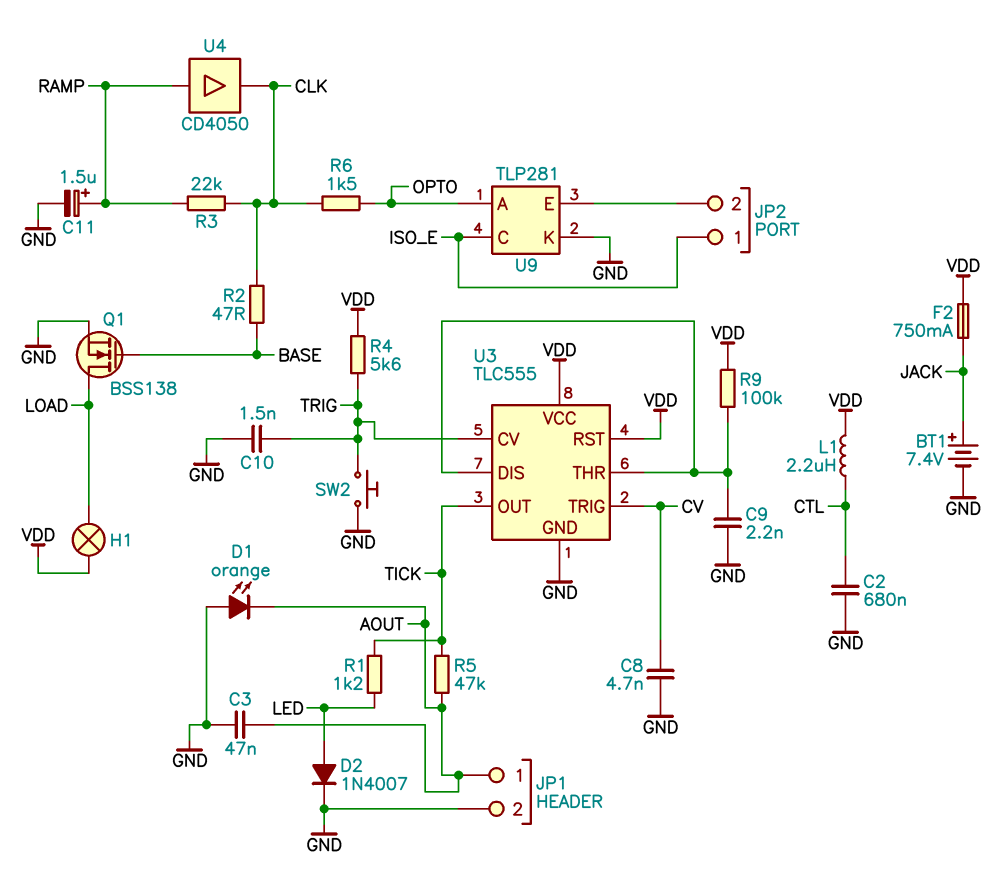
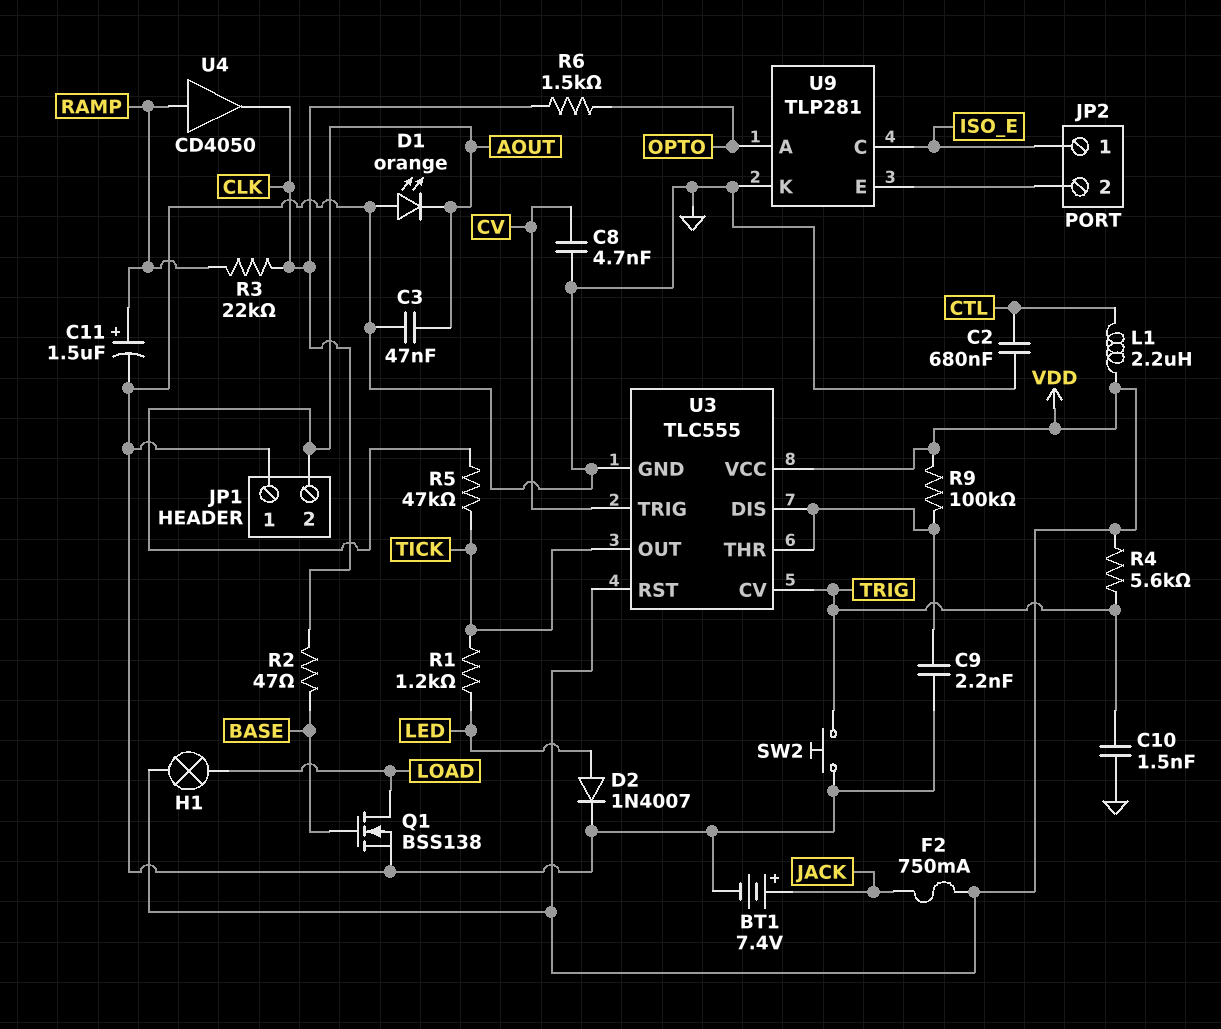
JP1 pin 1: AOUT -> GND
JP1 pin 2: GND -> AOUT

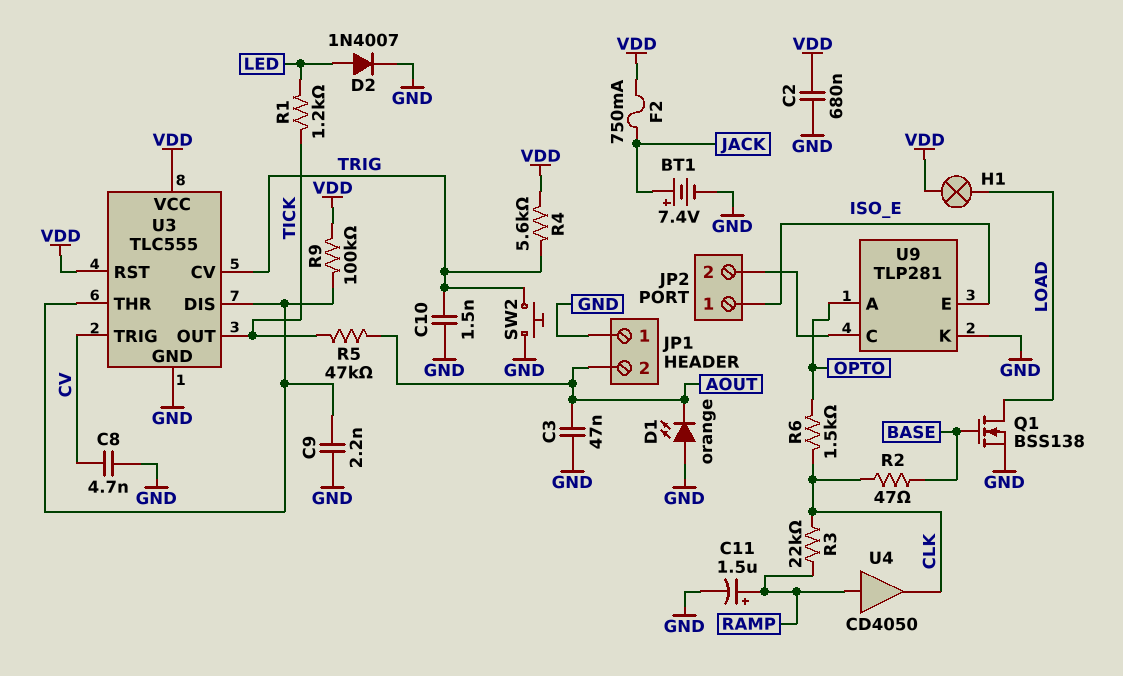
C2: 680nF (CTL, GND) -> 680nF (GND, VDD)
L1: 2.2uH (CTL, VDD) -> none
U9 pin C: ISO_E -> JP2/2
U9 pin E: JP2/2 -> ISO_E

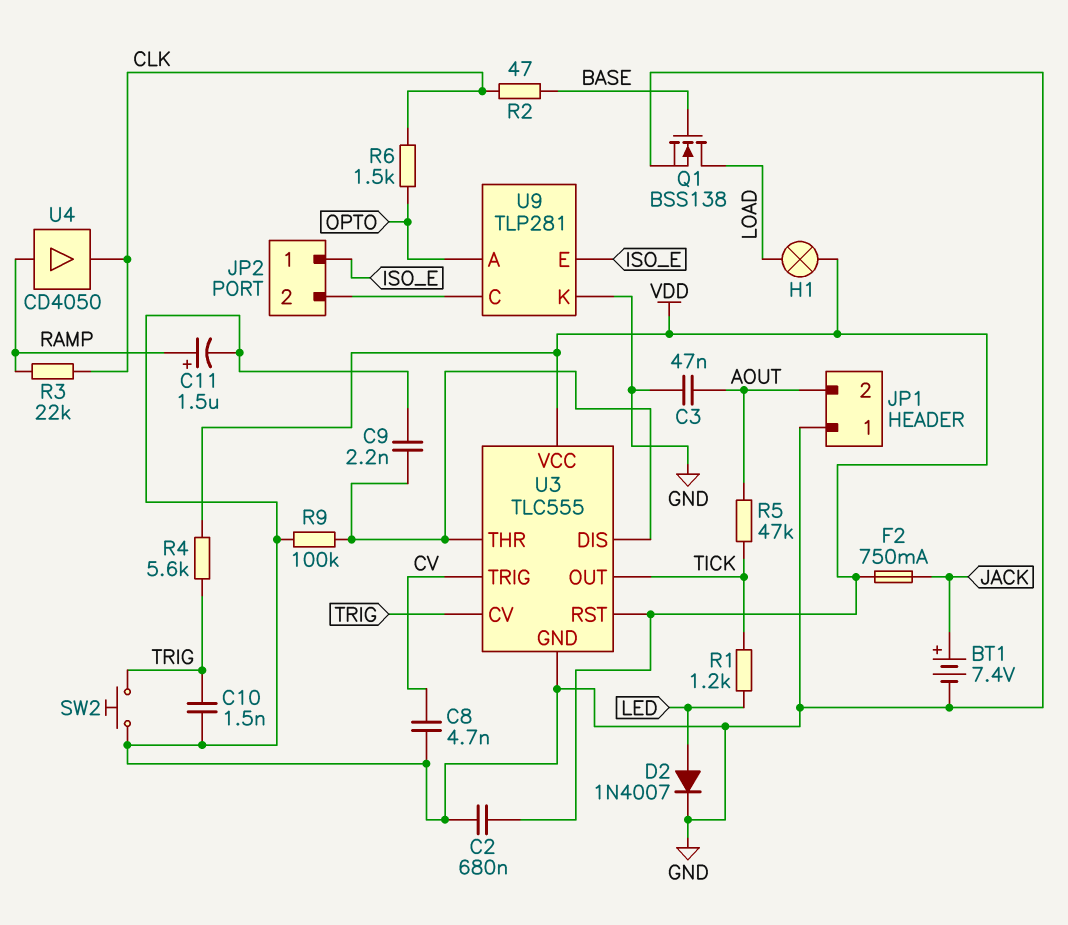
D1: LED orange (A GND, K AOUT) -> none
R9: 100k (U3/DIS, VDD) -> 100k (GND, U3/DIS)

